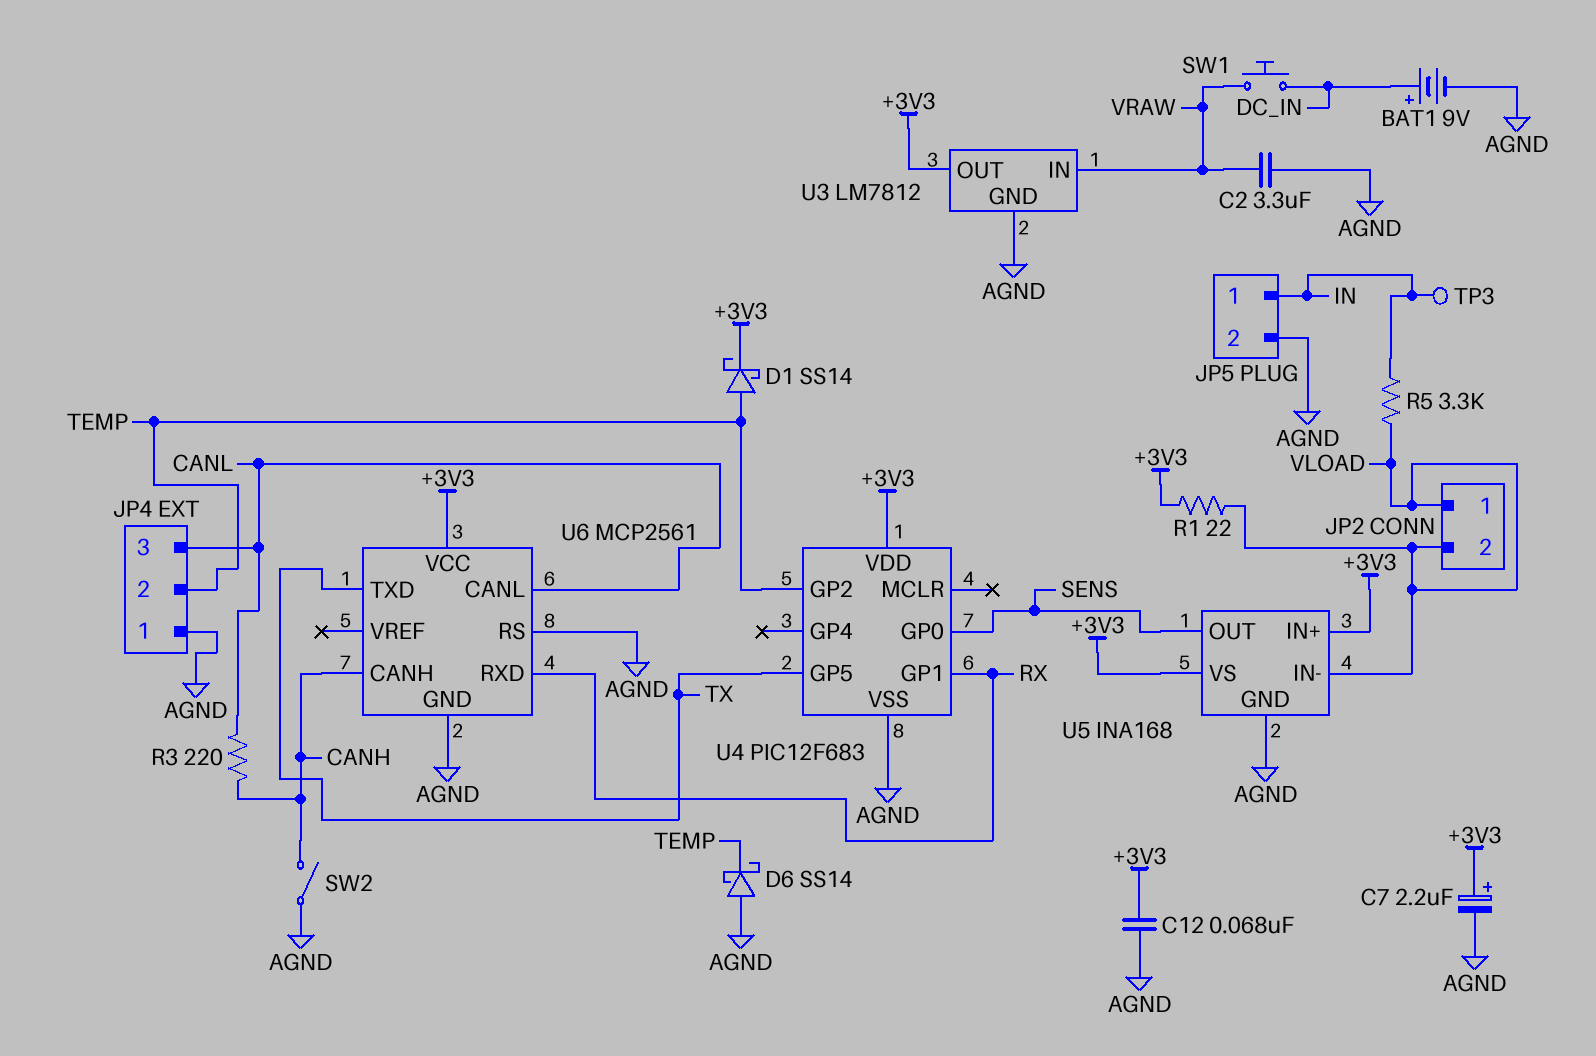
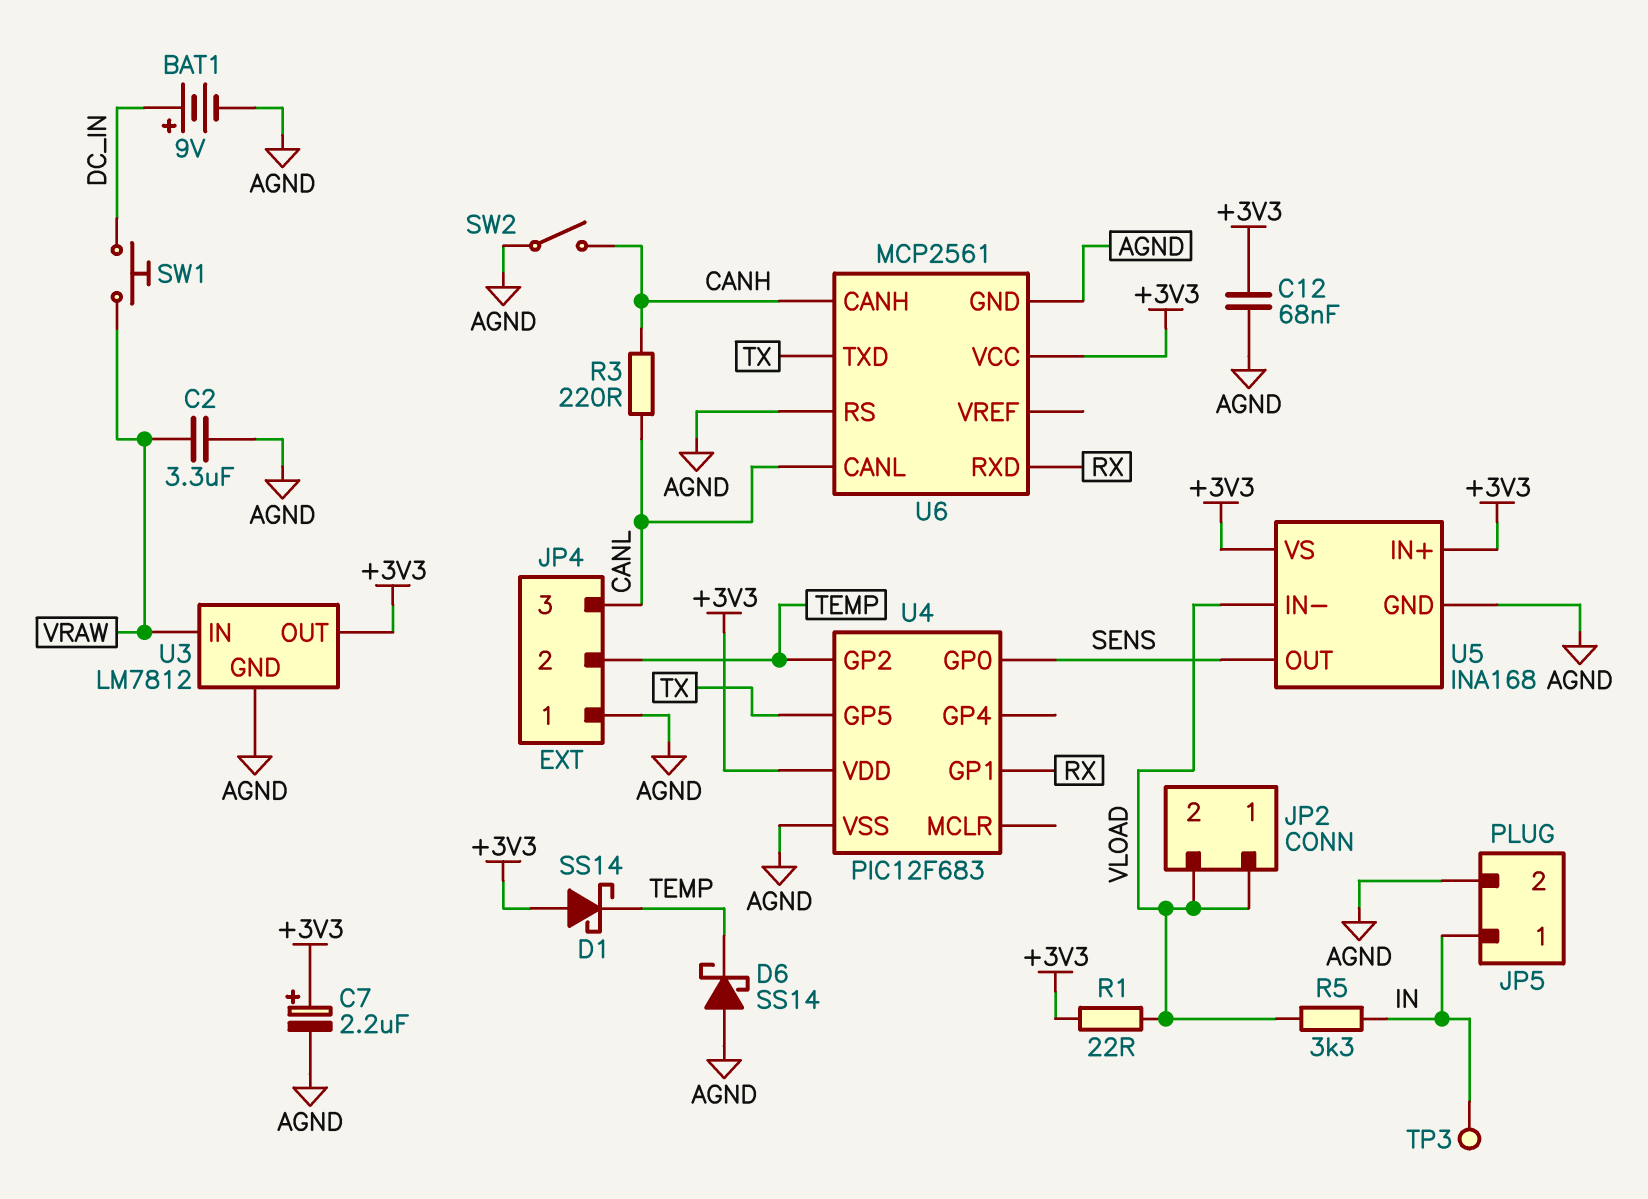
D1: schottky SS14 (A TEMP, K +3V3) -> schottky SS14 (A +3V3, K TEMP)

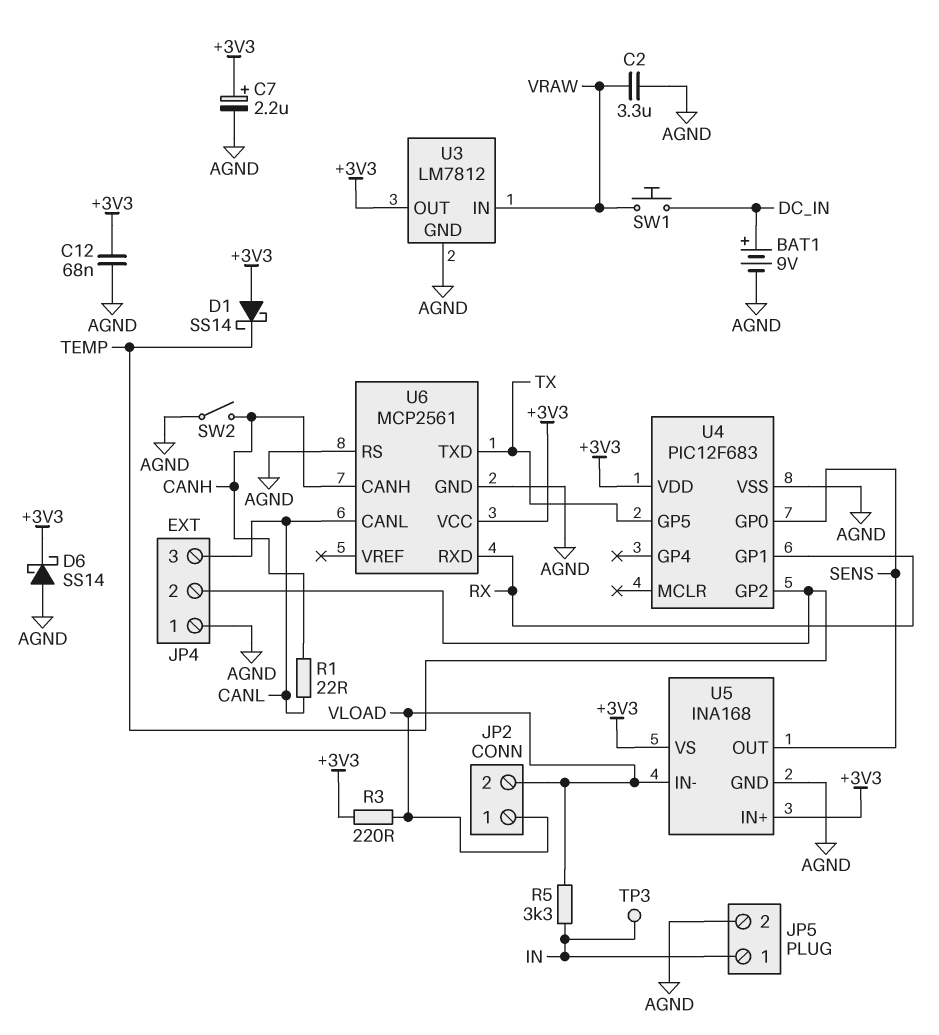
D6: schottky SS14 (A AGND, K TEMP) -> schottky SS14 (A AGND, K +3V3)
R1: 22 (+3V3, VLOAD) -> 22 (CANH, CANL)
R3: 220 (CANH, CANL) -> 220 (+3V3, VLOAD)

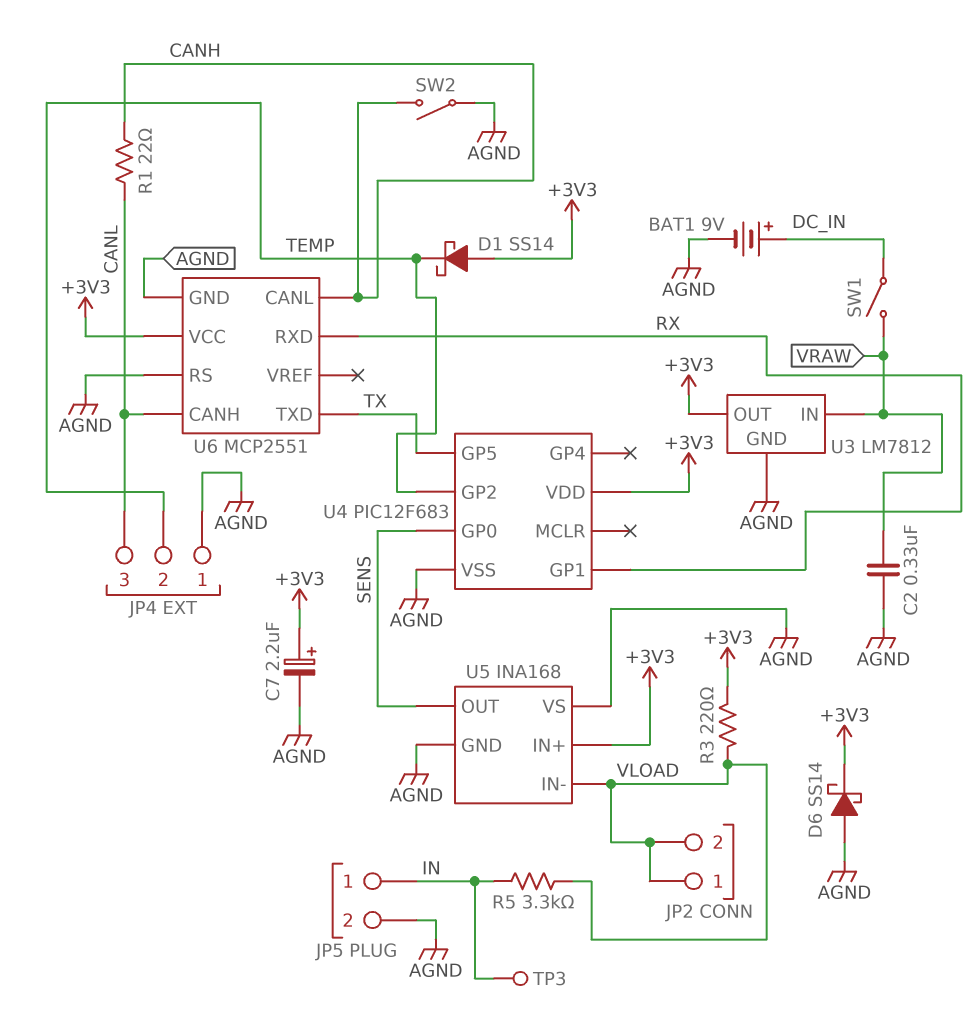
C2: 3.3uF (AGND, VRAW) -> 330nF (AGND, VRAW)
C12: 68nF (+3V3, AGND) -> none
SW1: button (DC_IN, VRAW) -> switch (DC_IN, VRAW)
U5 pin VS: +3V3 -> AGND
U6: MCP2561 -> MCP2551
U6 pin CANH: CANH -> CANL
U6 pin CANL: CANL -> CANH

